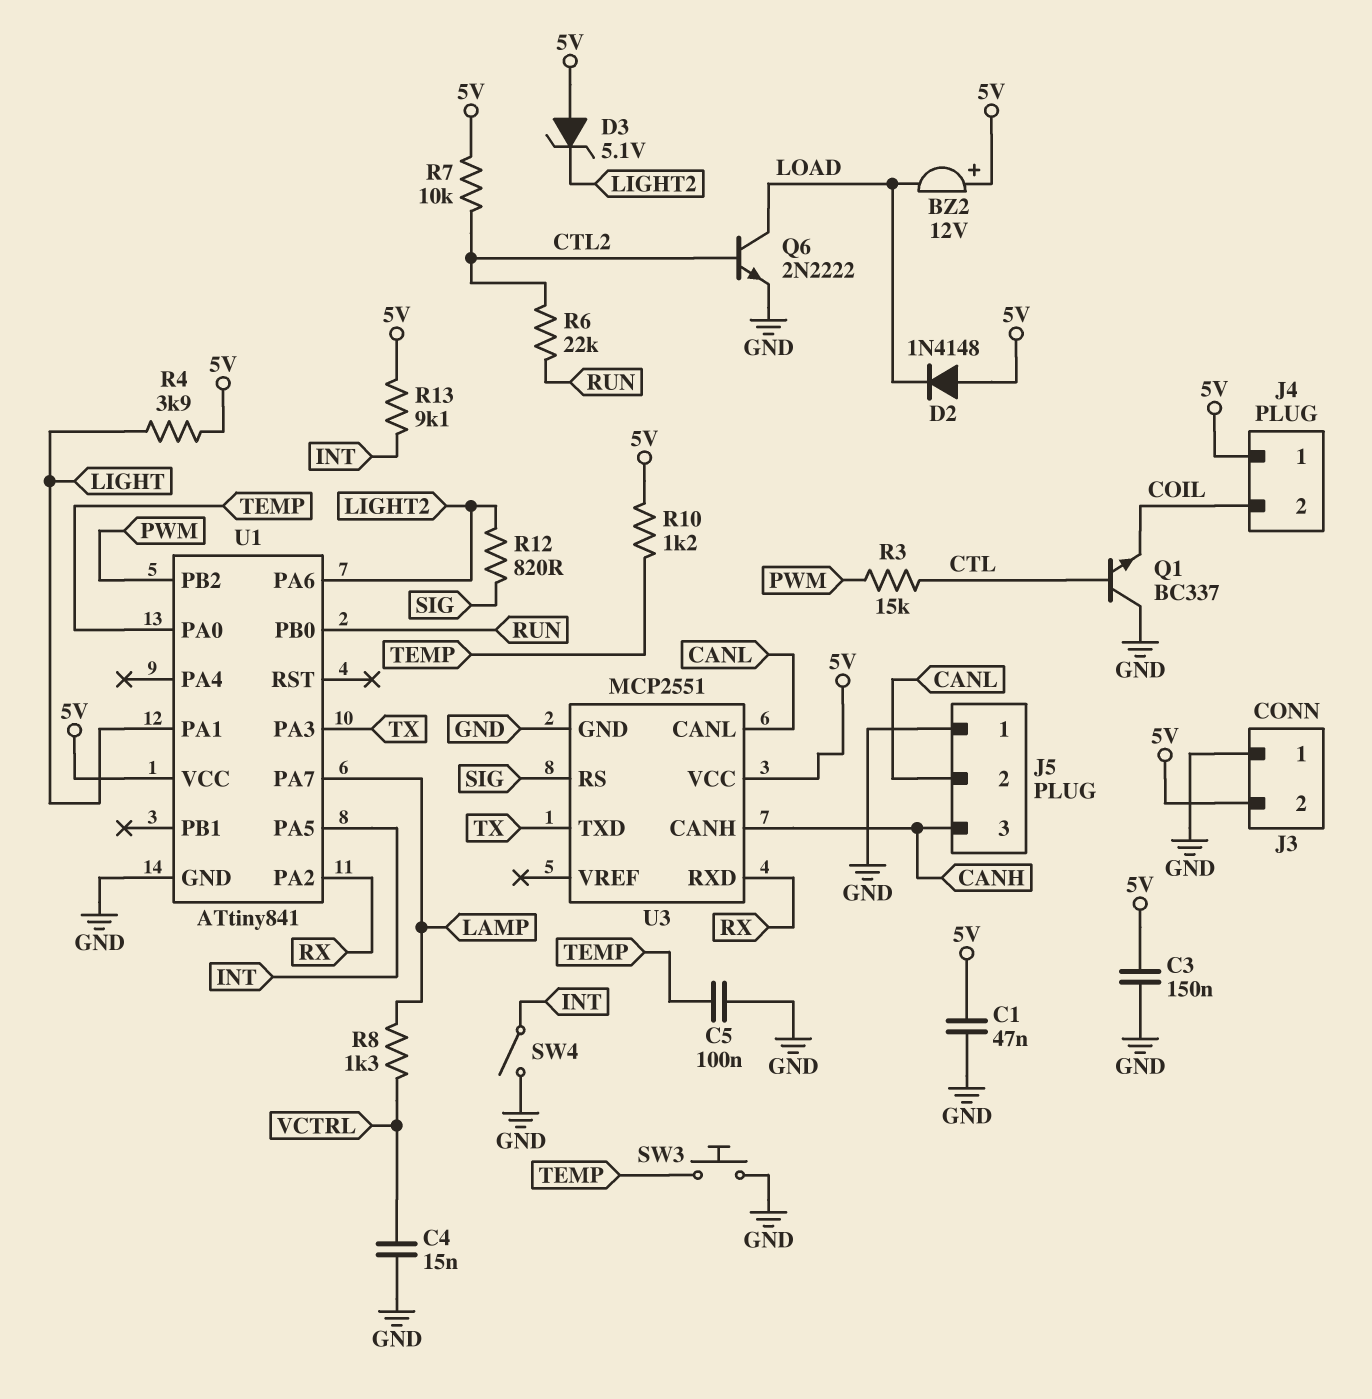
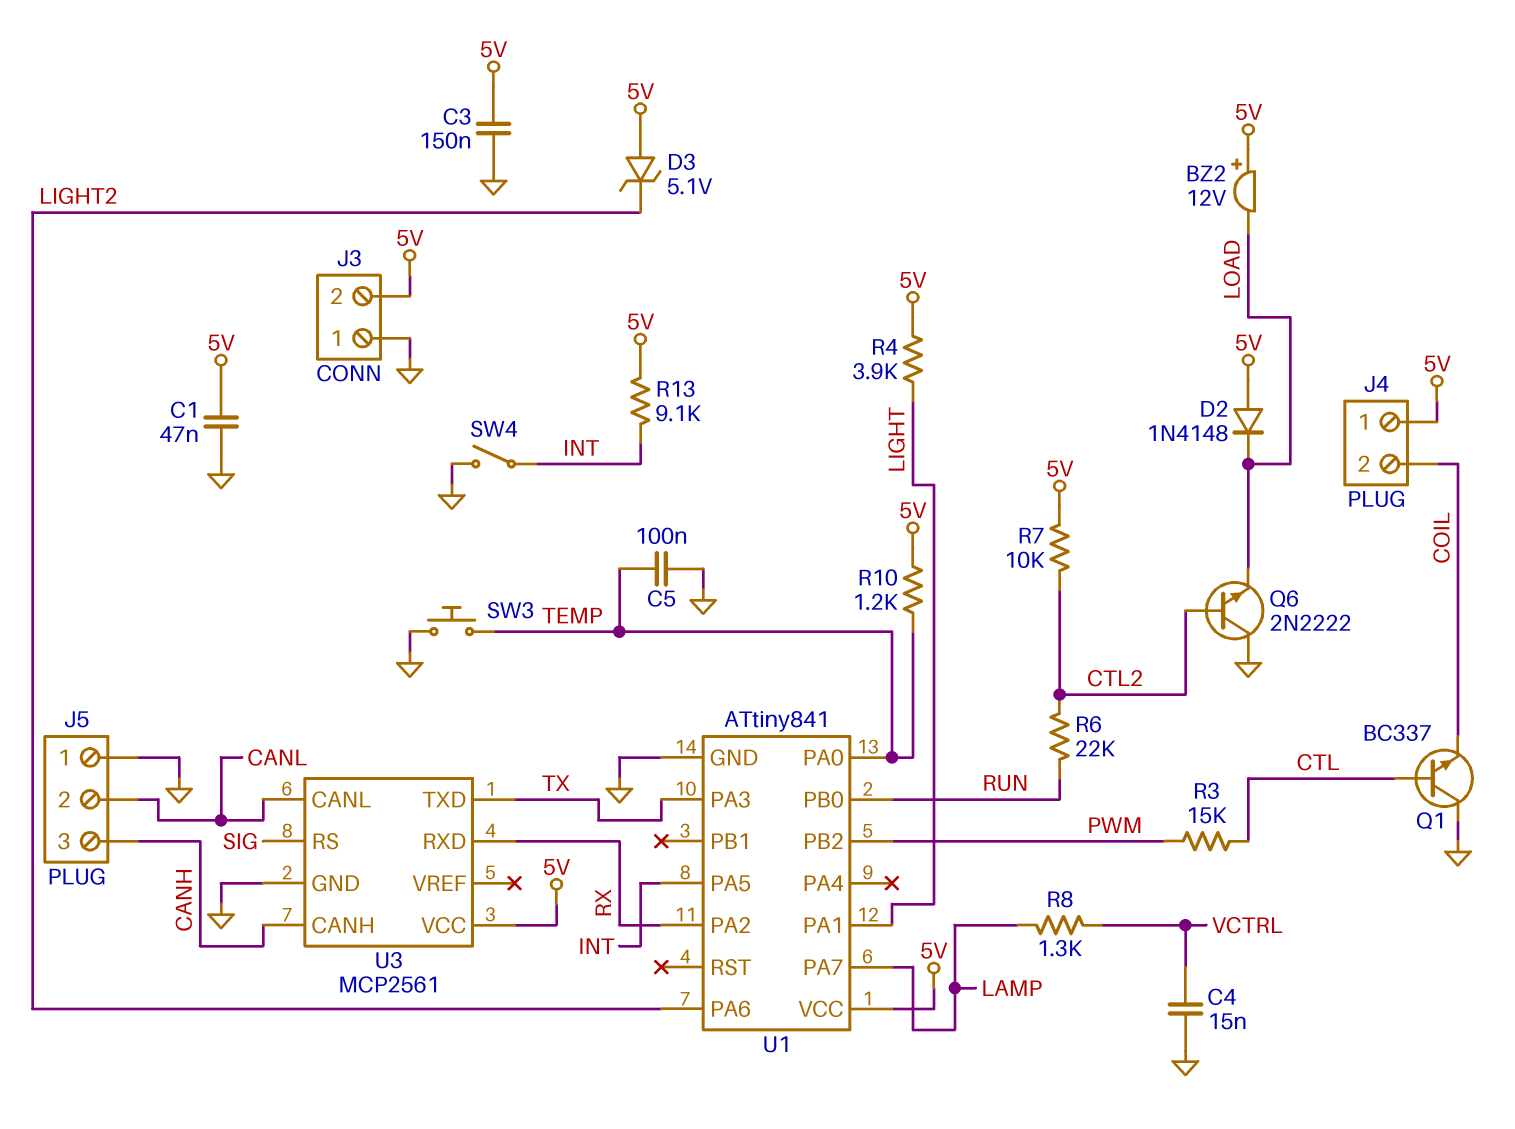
Q6: NPN 2N2222 (B CTL2, C LOAD, E GND) -> NPN 2N2222 (B CTL2, C GND, E LOAD)
R12: 820 (LIGHT2, SIG) -> none
U3: MCP2551 -> MCP2561

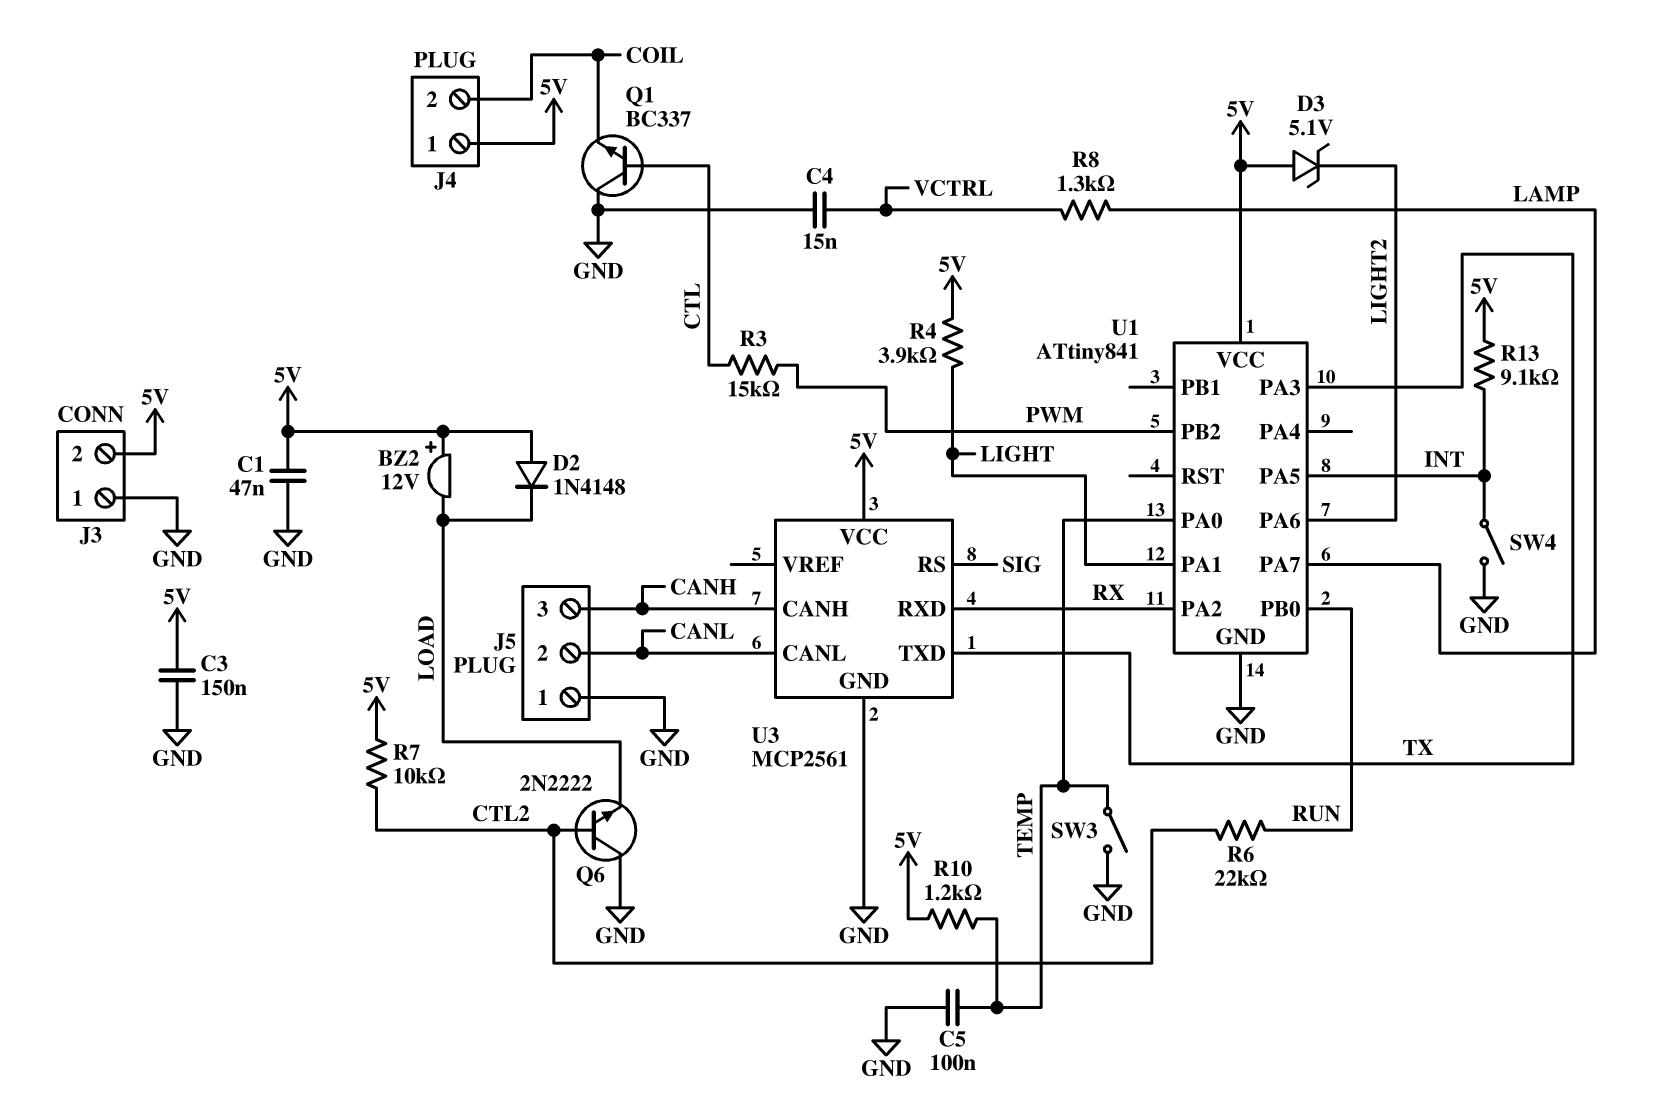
SW3: button (GND, TEMP) -> switch (GND, TEMP)

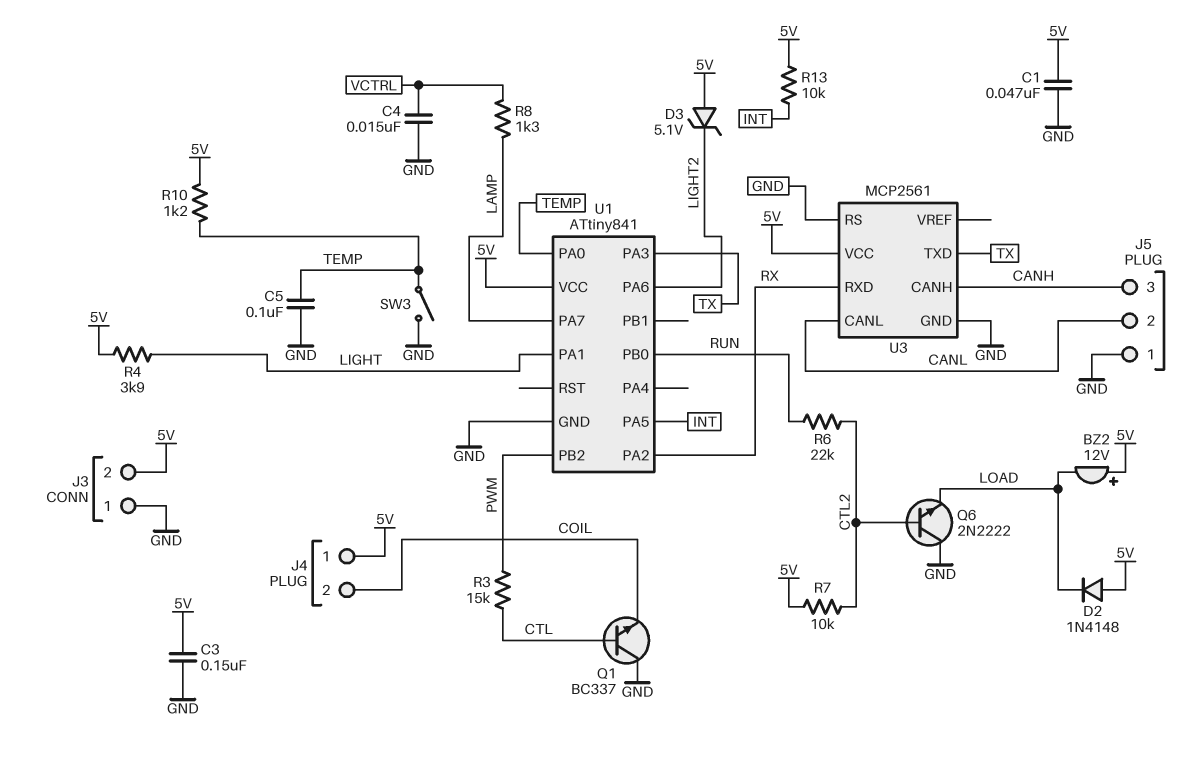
R13: 9.1k (5V, INT) -> 10k (5V, INT)
SW4: switch (GND, INT) -> none
U3 pin RS: SIG -> GND

